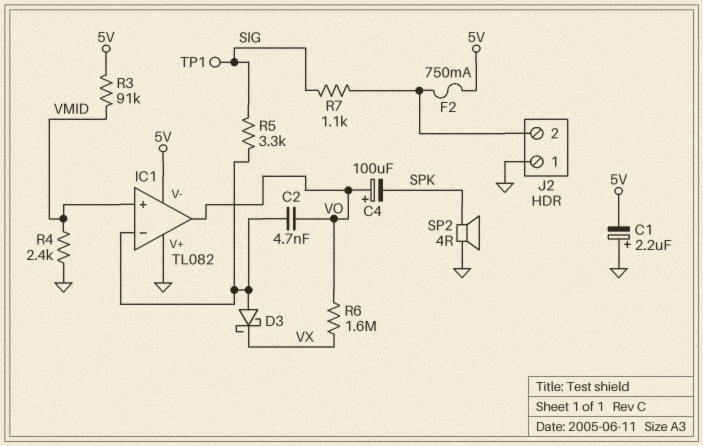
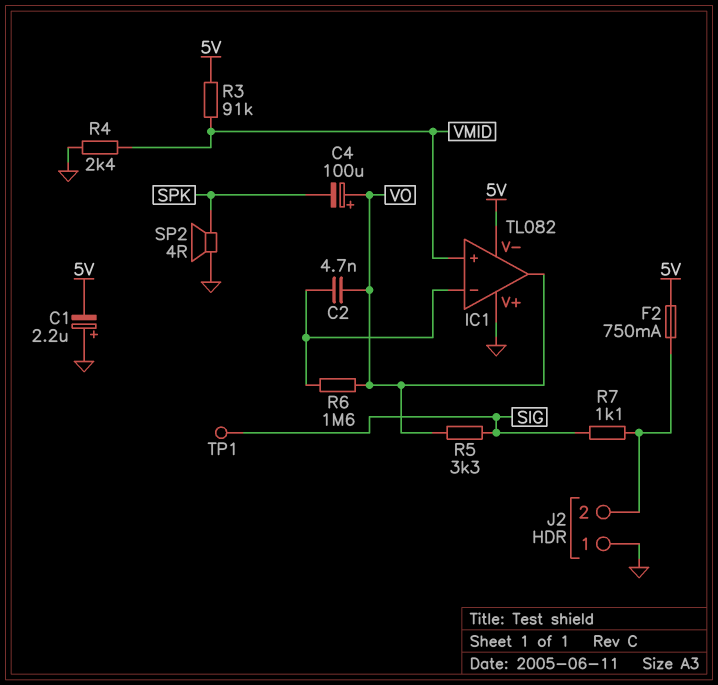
D3: schottky (A IC1/in-, K VX) -> none
R5: 3.3k (IC1/in-, SIG) -> 3.3k (SIG, VO)
R6: 1.6M (VO, VX) -> 1.6M (IC1/in-, VO)

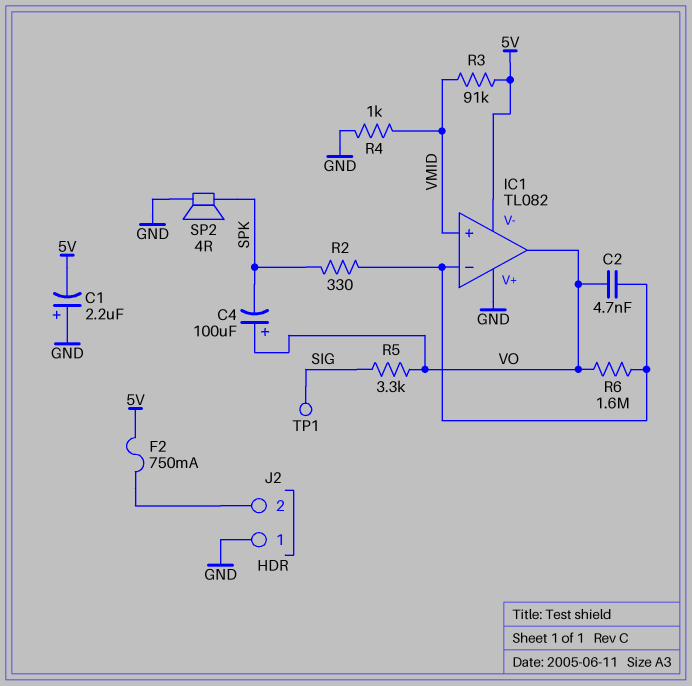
R2: none -> 330 (IC1/in-, SPK)
R4: 2.4k (GND, VMID) -> 1k (GND, VMID)
R7: 1.1k (J2/2, SIG) -> none

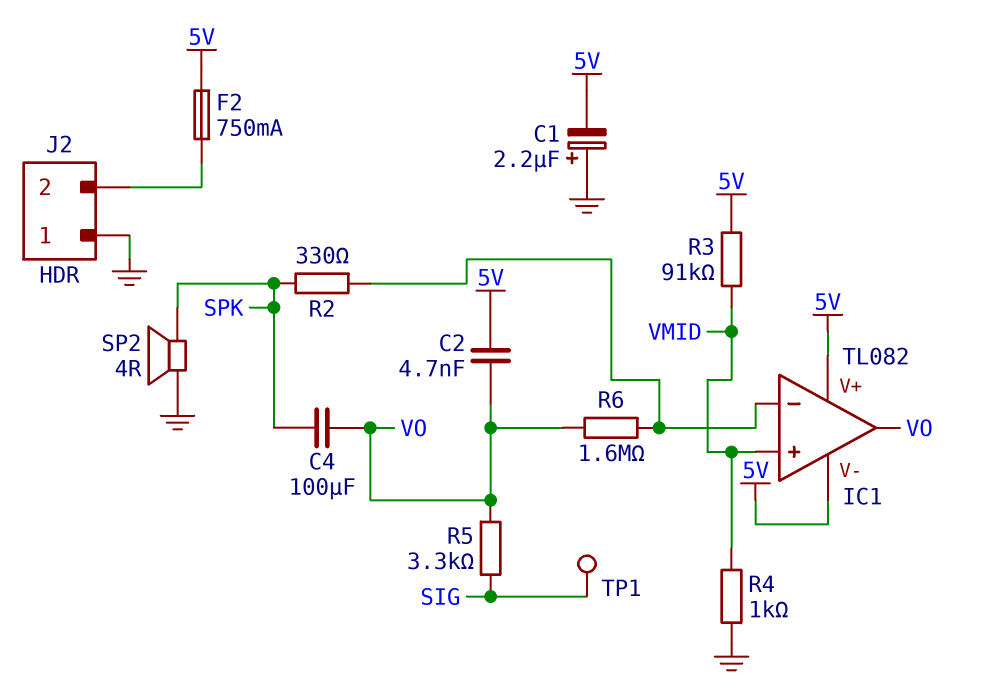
C2: 4.7nF (IC1/in-, VO) -> 4.7nF (5V, VO)
C4: 100uF (plus VO, minus SPK) -> 100uF (SPK, VO)
IC1 pin V+: GND -> 5V

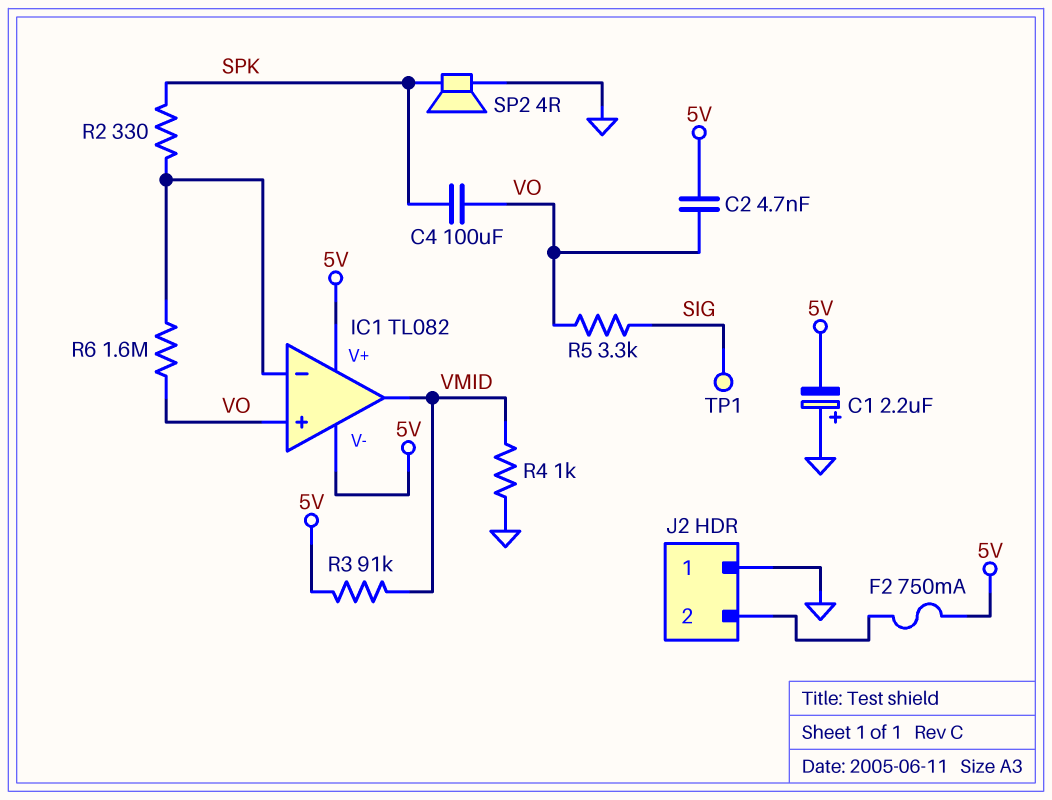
IC1 pin in+: VMID -> VO
IC1 pin out: VO -> VMID

